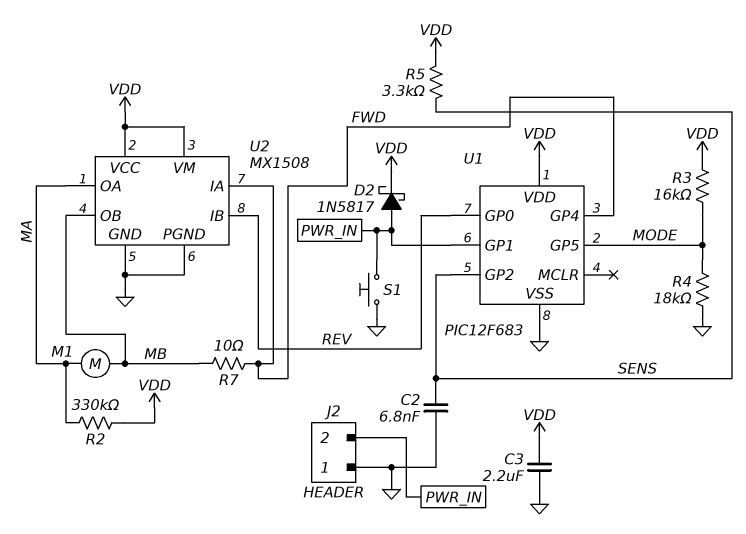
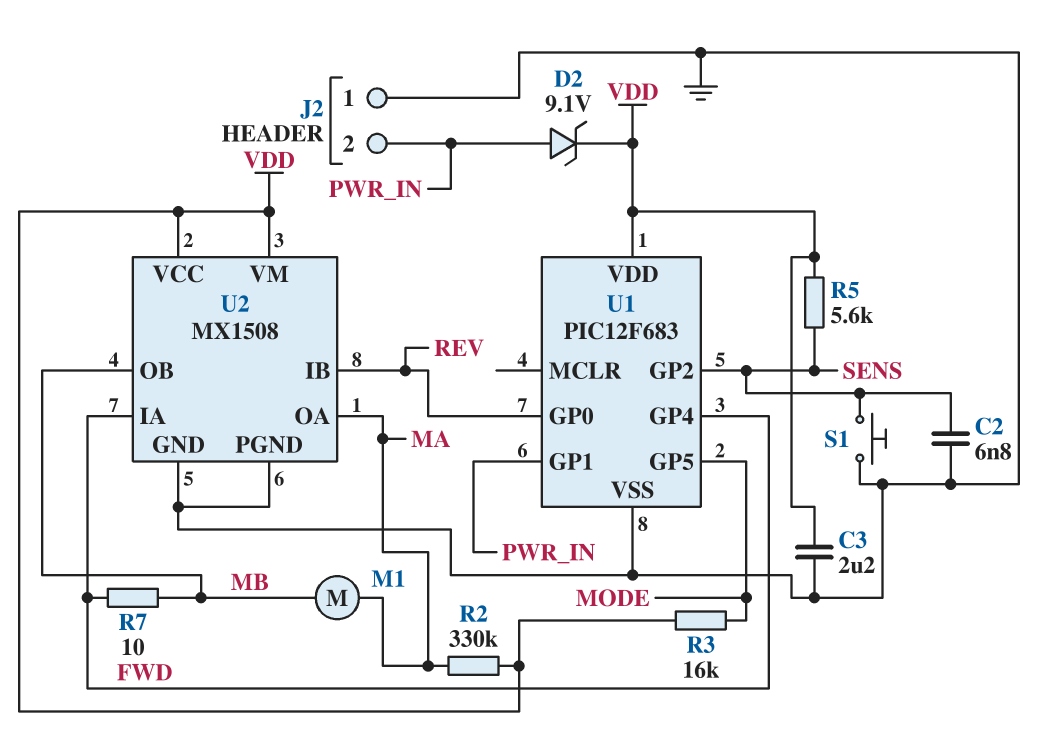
D2: schottky 1N5817 (A PWR_IN, K VDD) -> zener 9.1V (A PWR_IN, K VDD)
R4: 18k (GND, MODE) -> none
R5: 3.3k (SENS, VDD) -> 5.6k (SENS, VDD)
S1: button (GND, PWR_IN) -> button (GND, SENS)

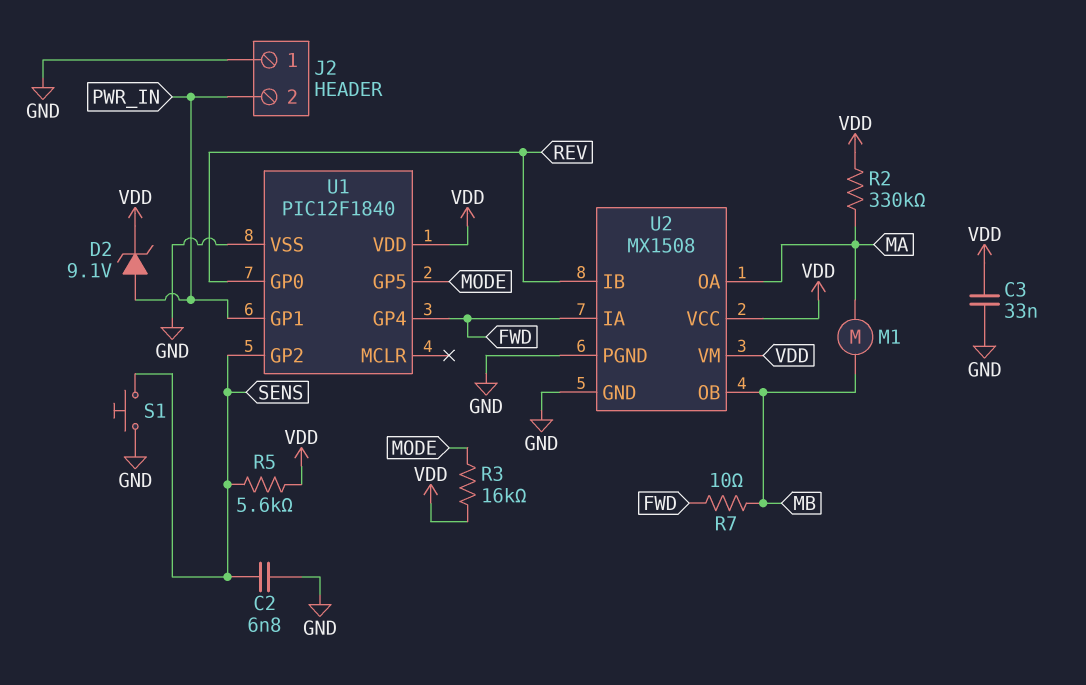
C3: 2.2uF (GND, VDD) -> 33nF (GND, VDD)
U1: PIC12F683 -> PIC12F1840

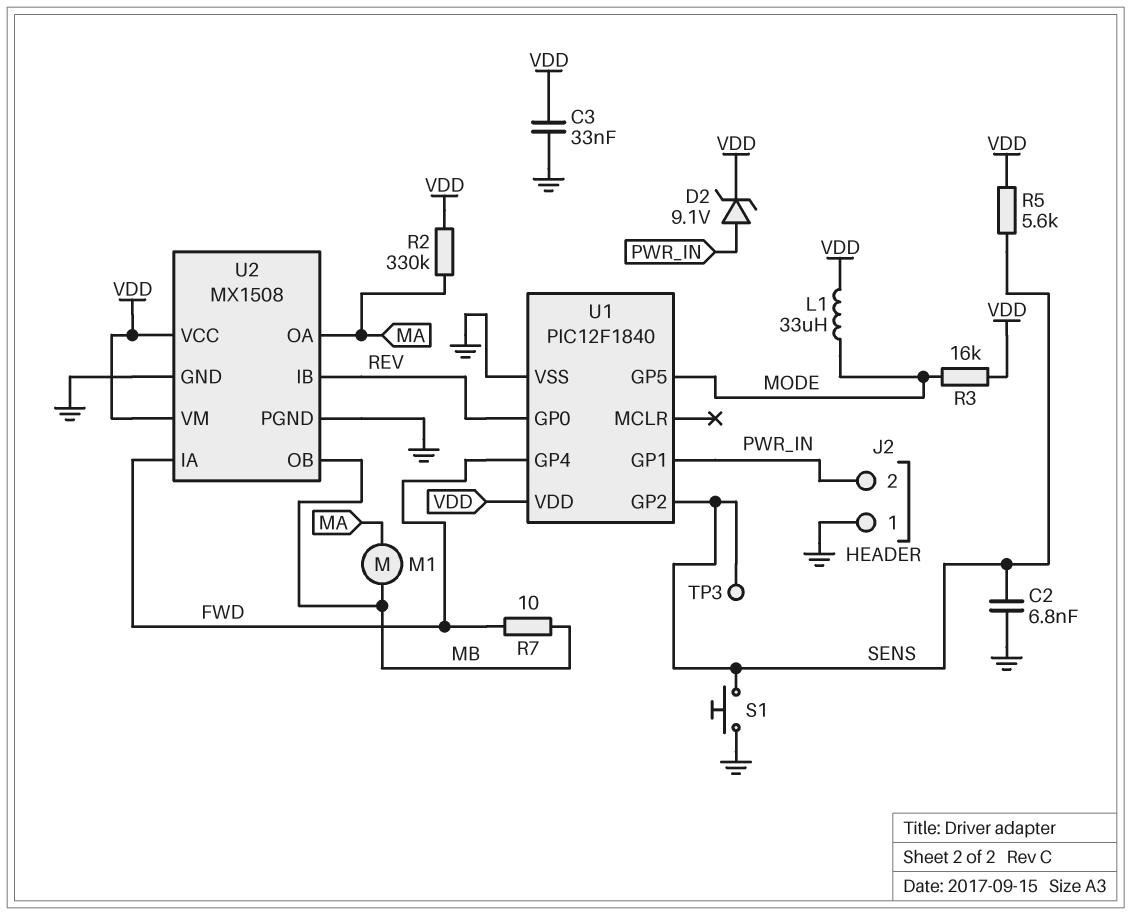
L1: none -> 33uH (MODE, VDD)
TP3: none -> test point (SENS)

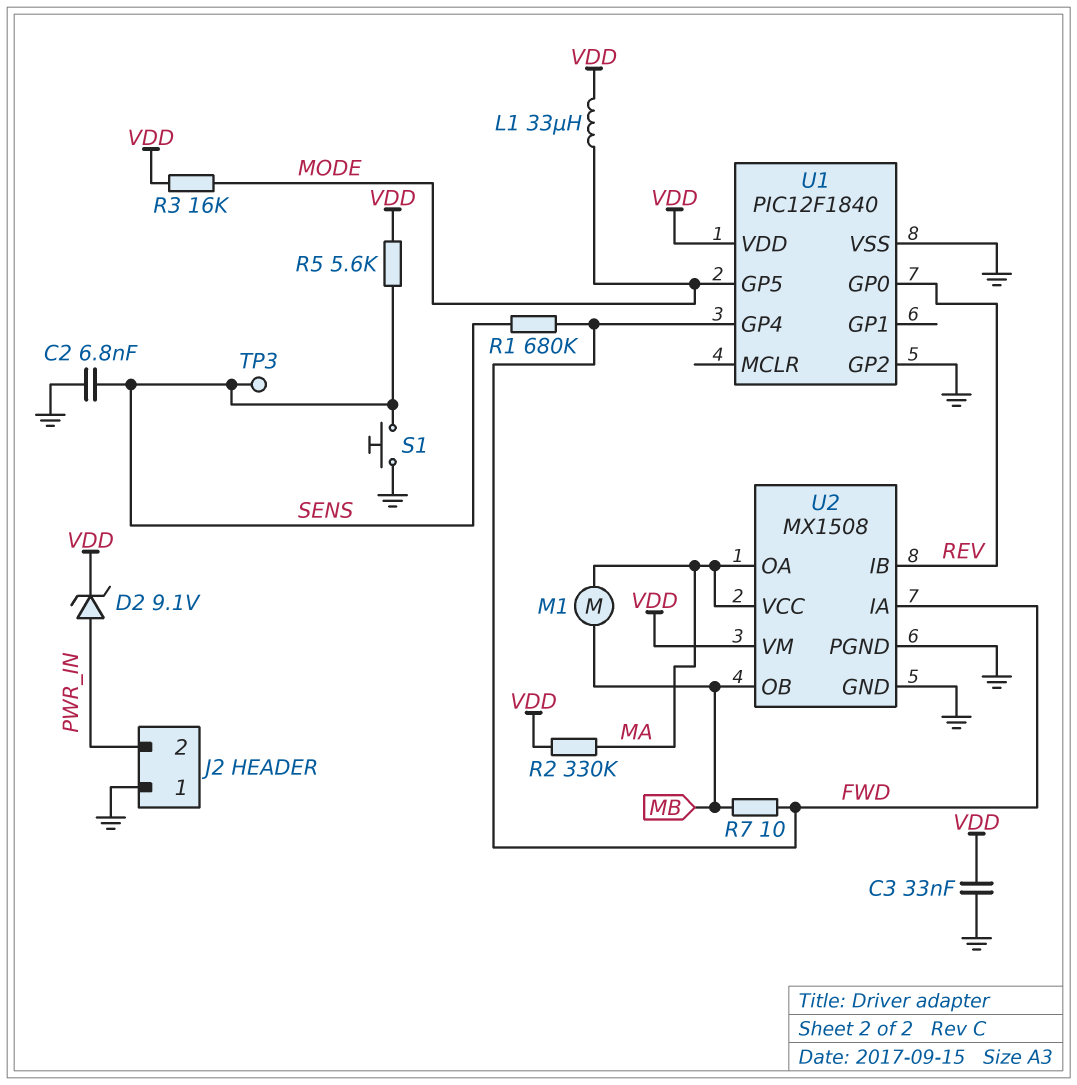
R1: none -> 680k (FWD, SENS)
U1 pin GP1: PWR_IN -> none
U1 pin GP2: SENS -> GND
U2 pin VCC: VDD -> MA

